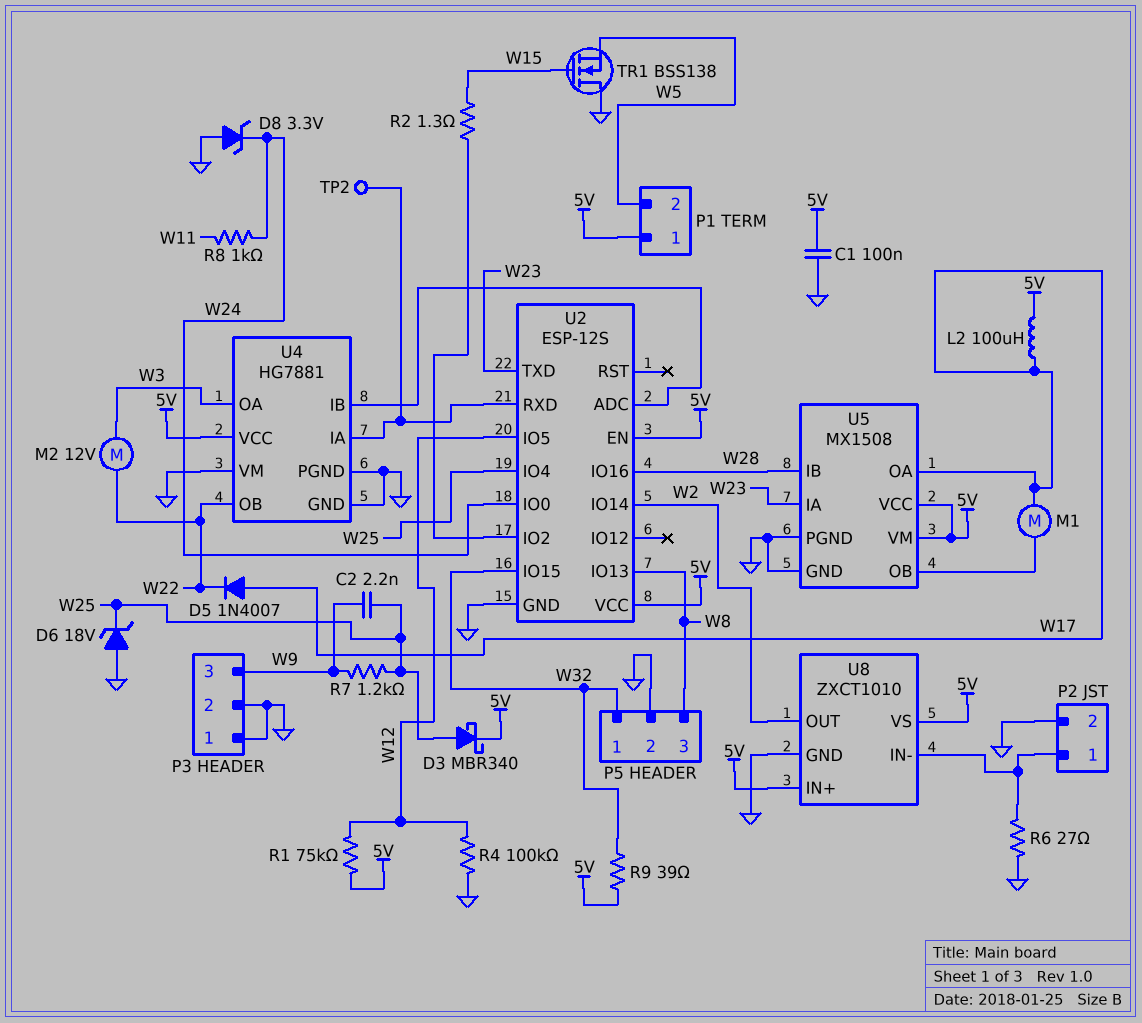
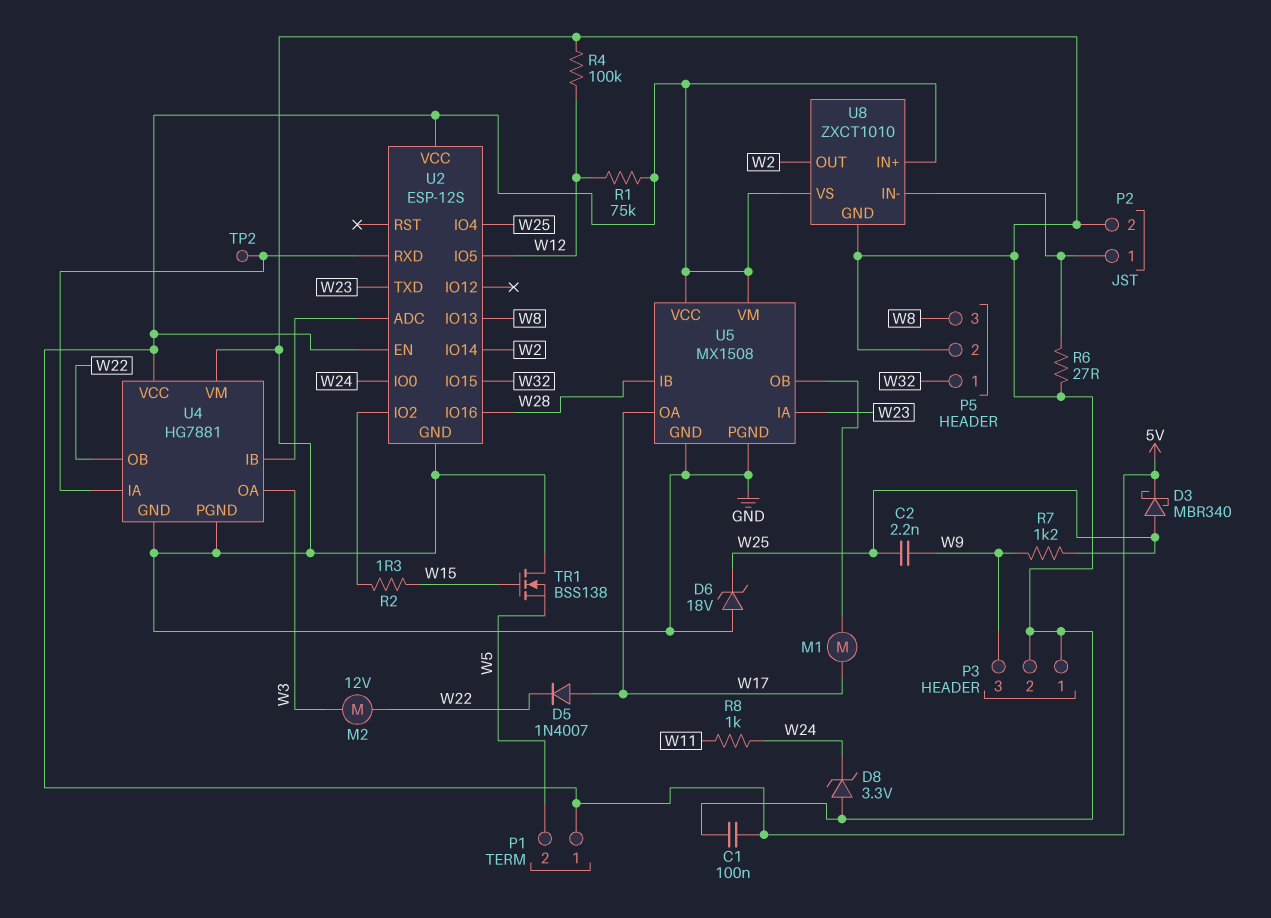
L2: 100uH (5V, W17) -> none
R9: 39 (5V, W32) -> none

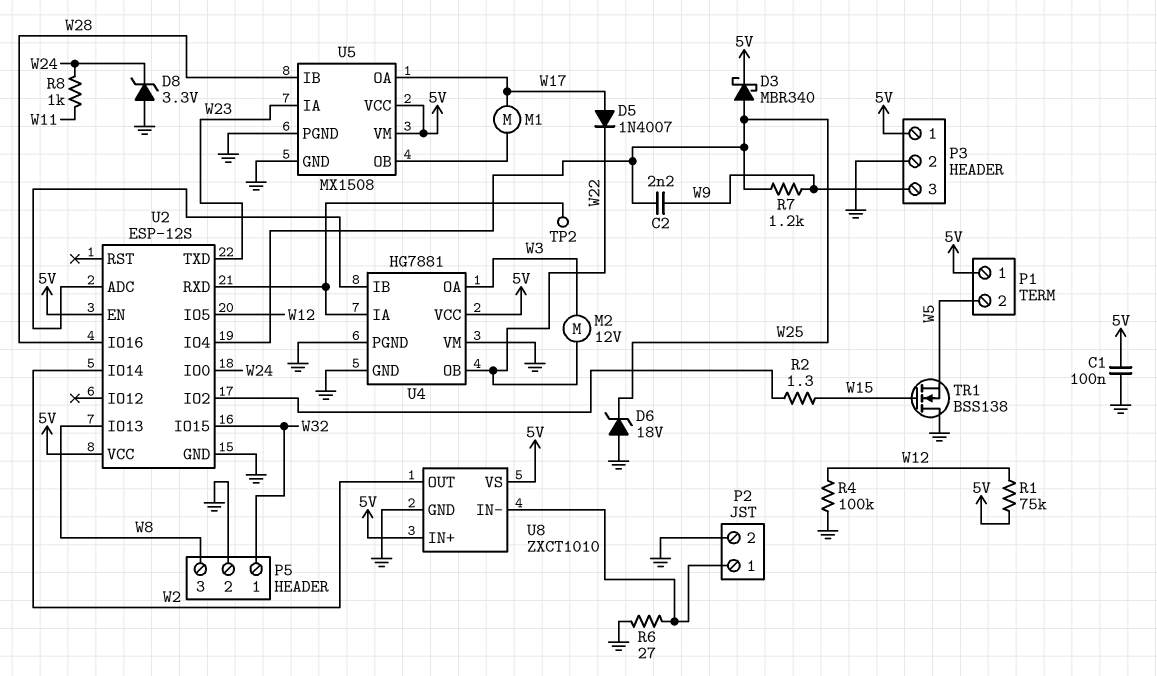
P3 pin 1: GND -> 5V

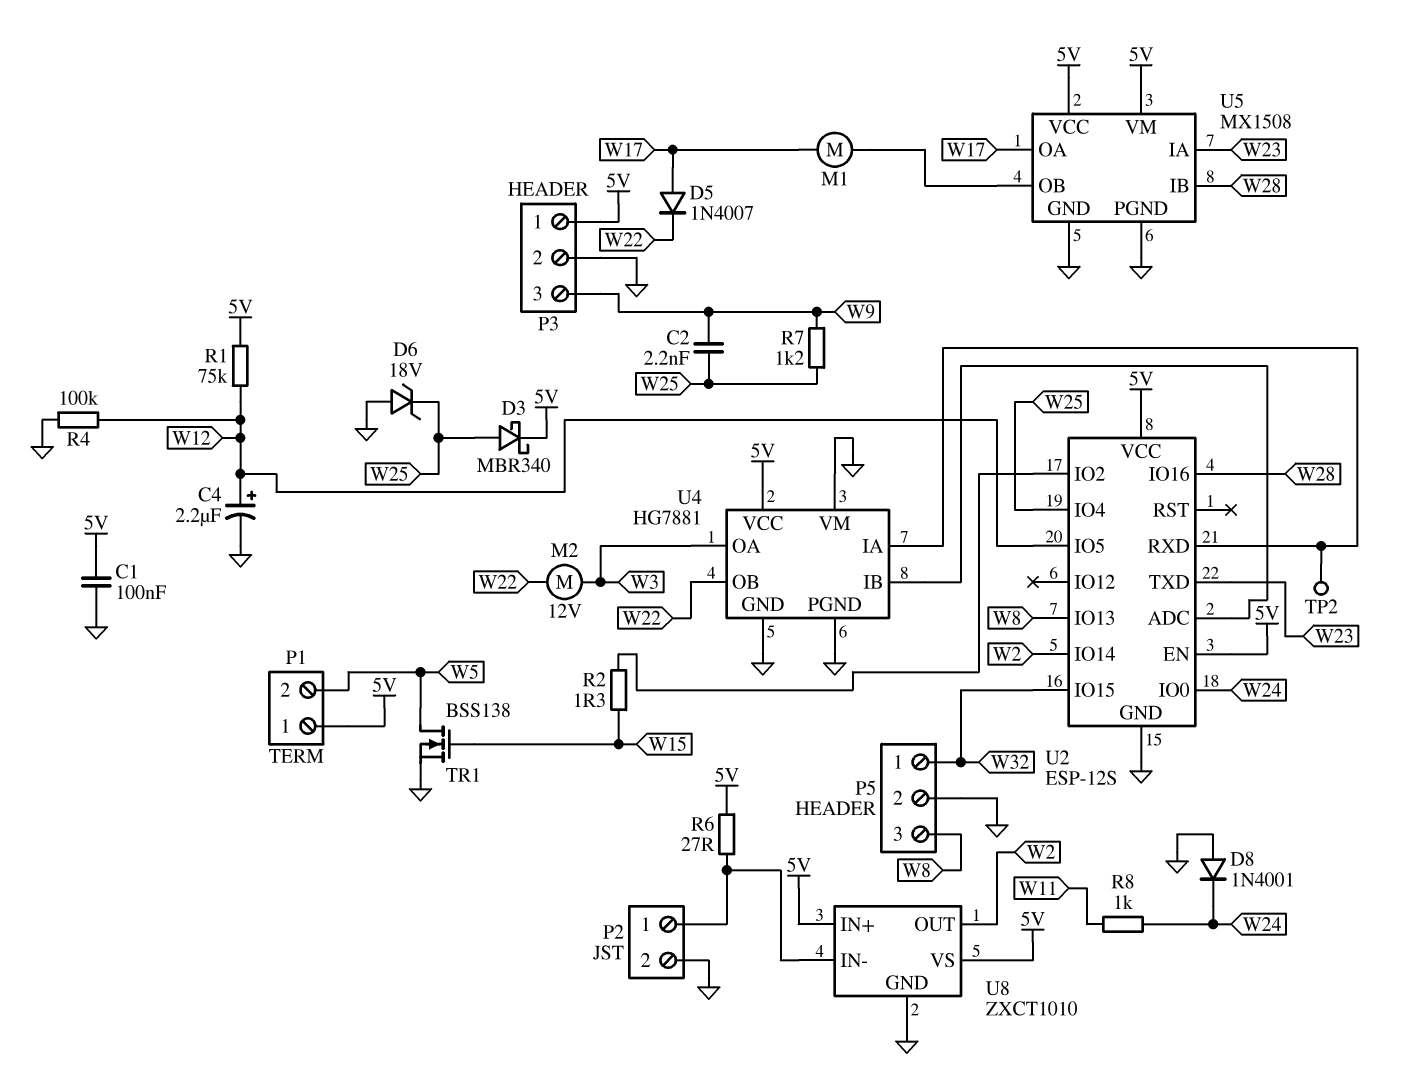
C4: none -> 2.2uF (plus W12, minus GND)
D8: zener 3.3V (A GND, K W24) -> diode 1N4001 (A GND, K W24)
R6: 27 (GND, P2/1) -> 27 (5V, P2/1)
TR1: NMOS BSS138 (G W15, D GND, S W5) -> NMOS BSS138 (G W15, D W5, S GND)

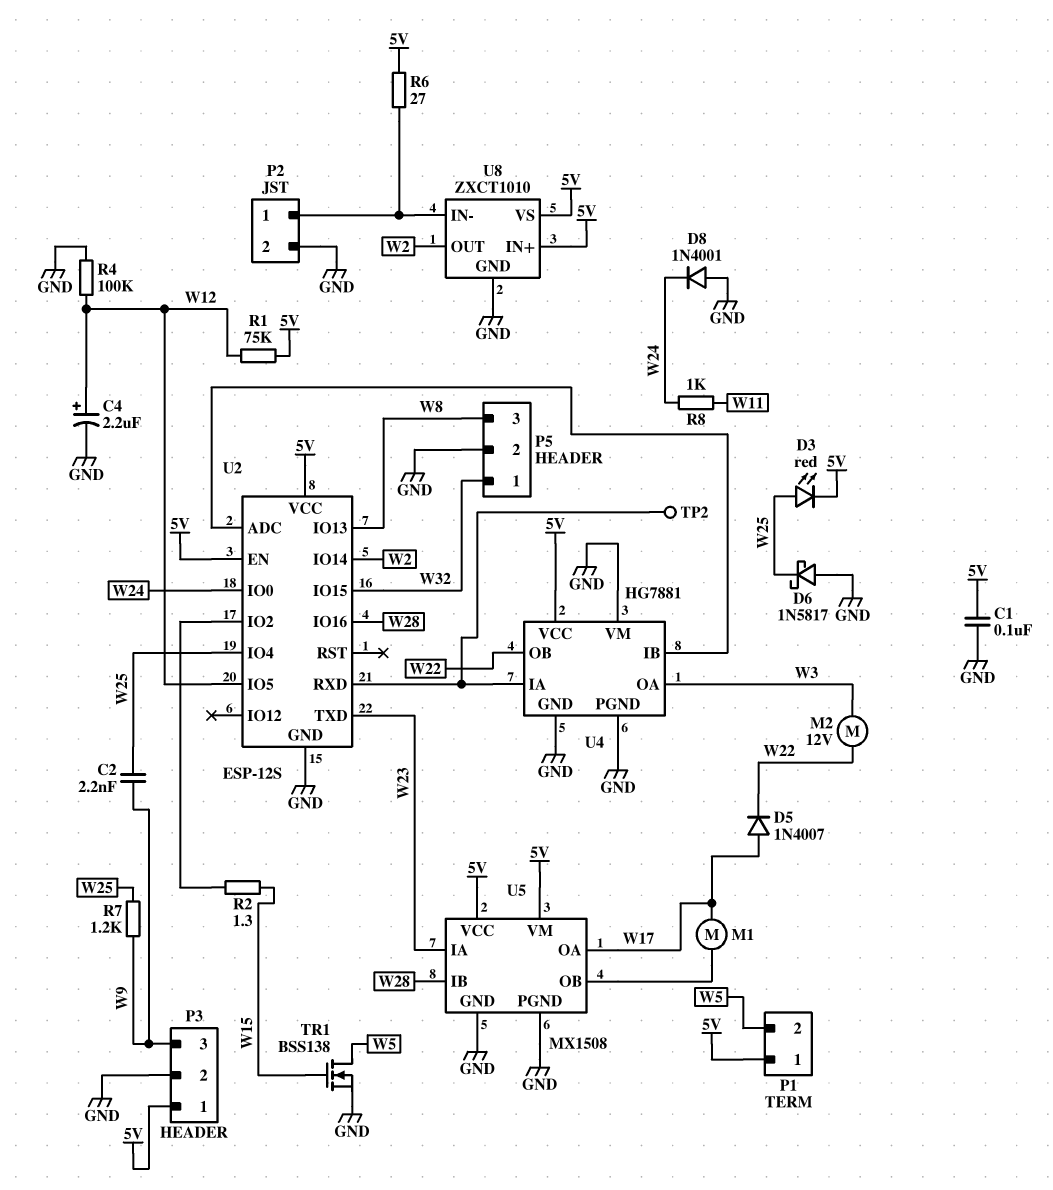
D3: schottky MBR340 (A W25, K 5V) -> LED red (A W25, K 5V)
D6: zener 18V (A GND, K W25) -> schottky 1N5817 (A GND, K W25)

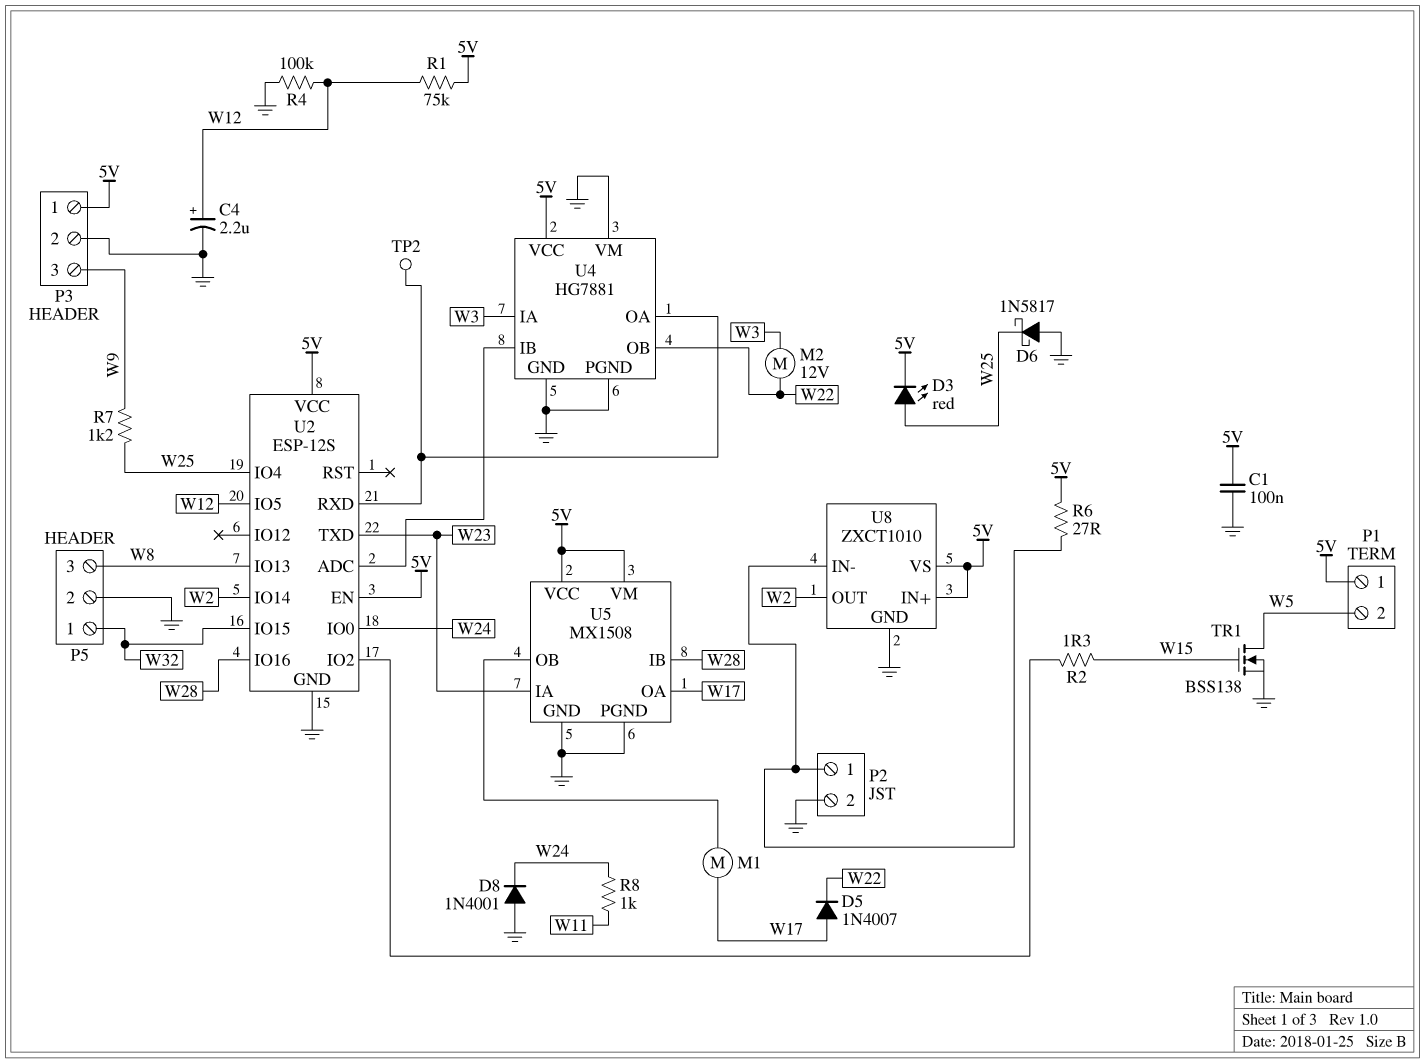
C2: 2.2nF (W9, W25) -> none
U4 pin IA: U2/RXD -> W3
U4 pin OA: W3 -> U2/RXD

